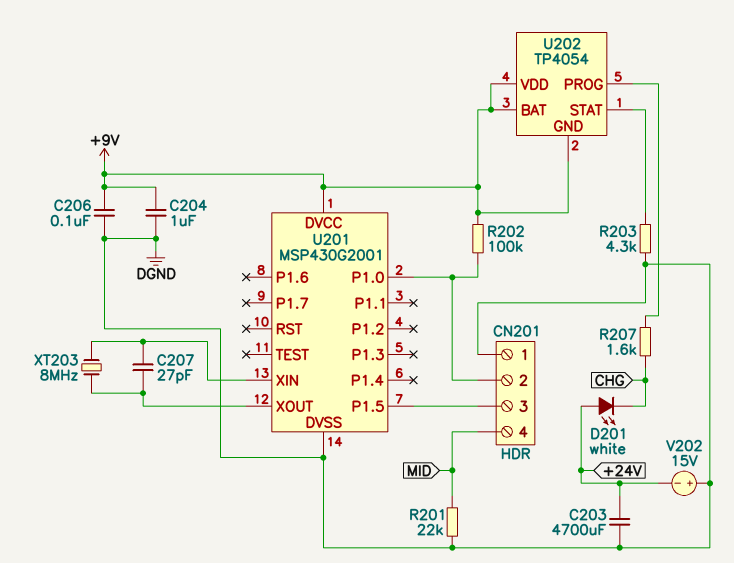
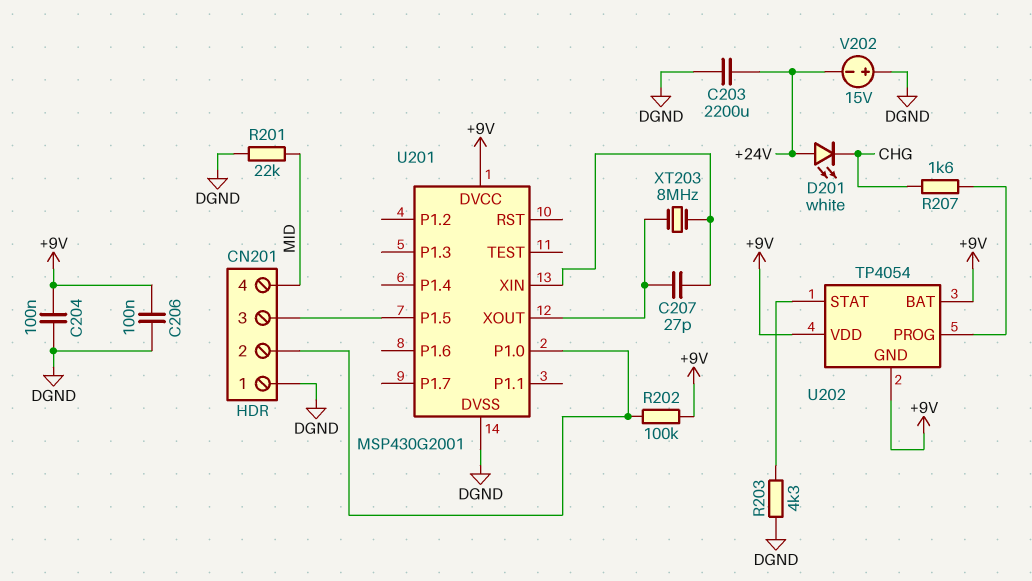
C203: 4700uF (+24V, DGND) -> 2200uF (+24V, DGND)
C204: 1uF (+9V, DGND) -> 100nF (+9V, DGND)

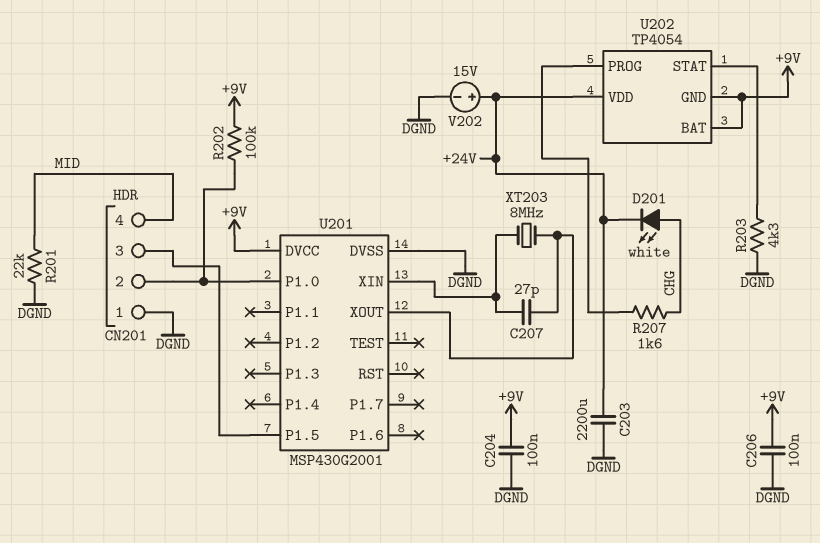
D201: LED white (A +24V, K CHG) -> LED white (A CHG, K +24V)
U202 pin VDD: +9V -> +24V
V202: 15V (plus DGND, minus +24V) -> 15V (plus +24V, minus DGND)

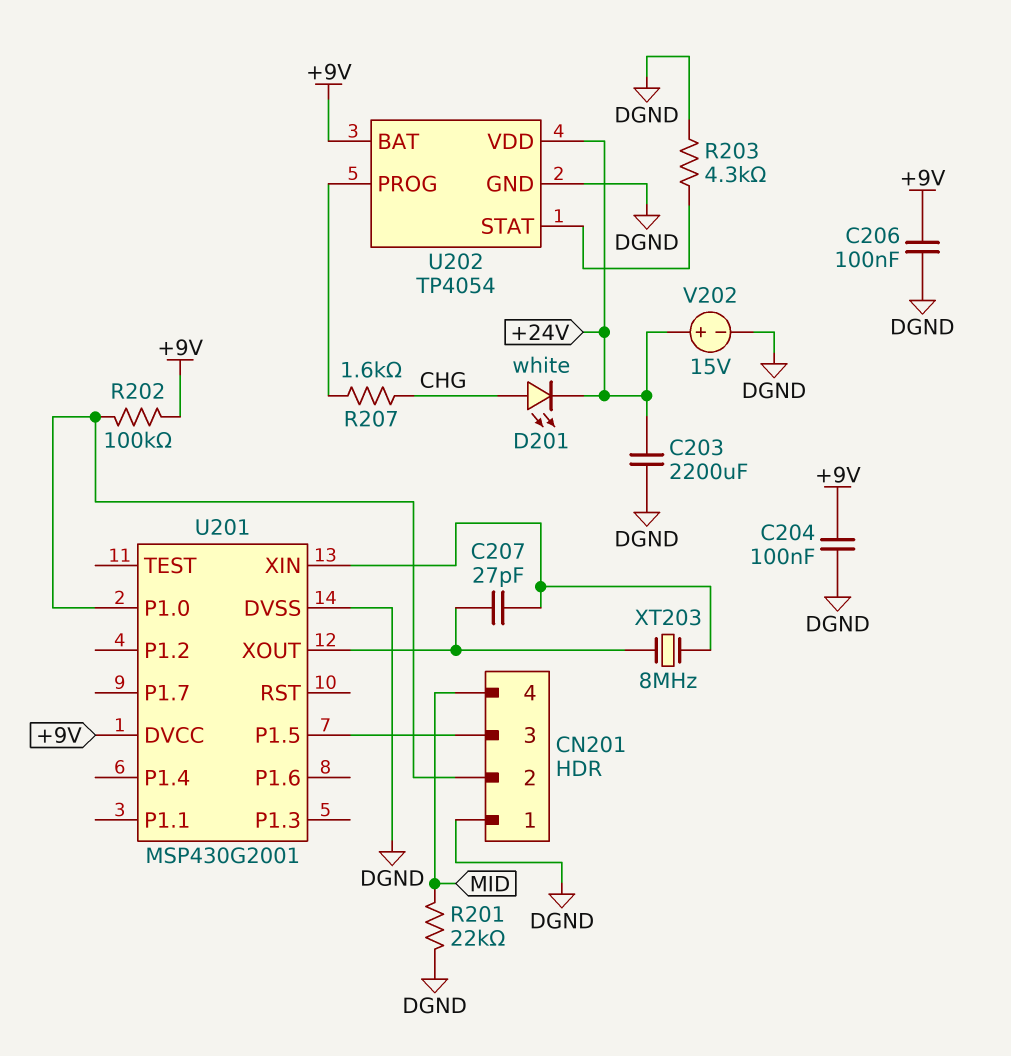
U202 pin GND: +9V -> DGND

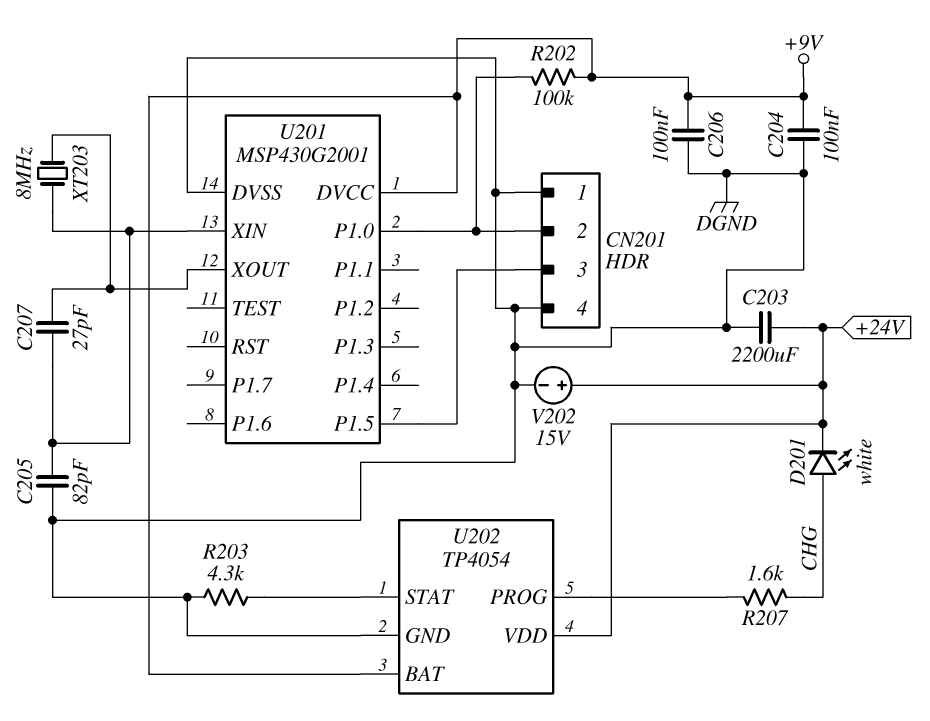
C205: none -> 82pF (DGND, U201/XIN)
CN201 pin 4: MID -> DGND
R201: 22k (DGND, MID) -> none

